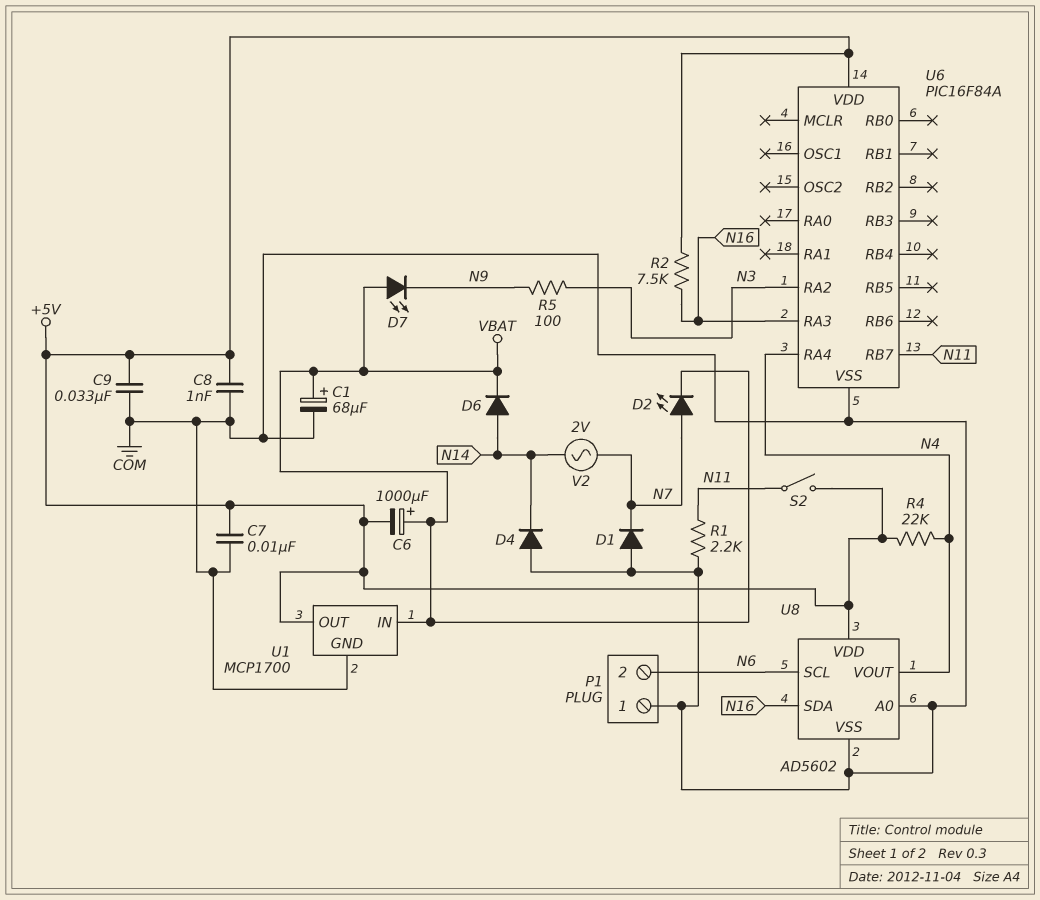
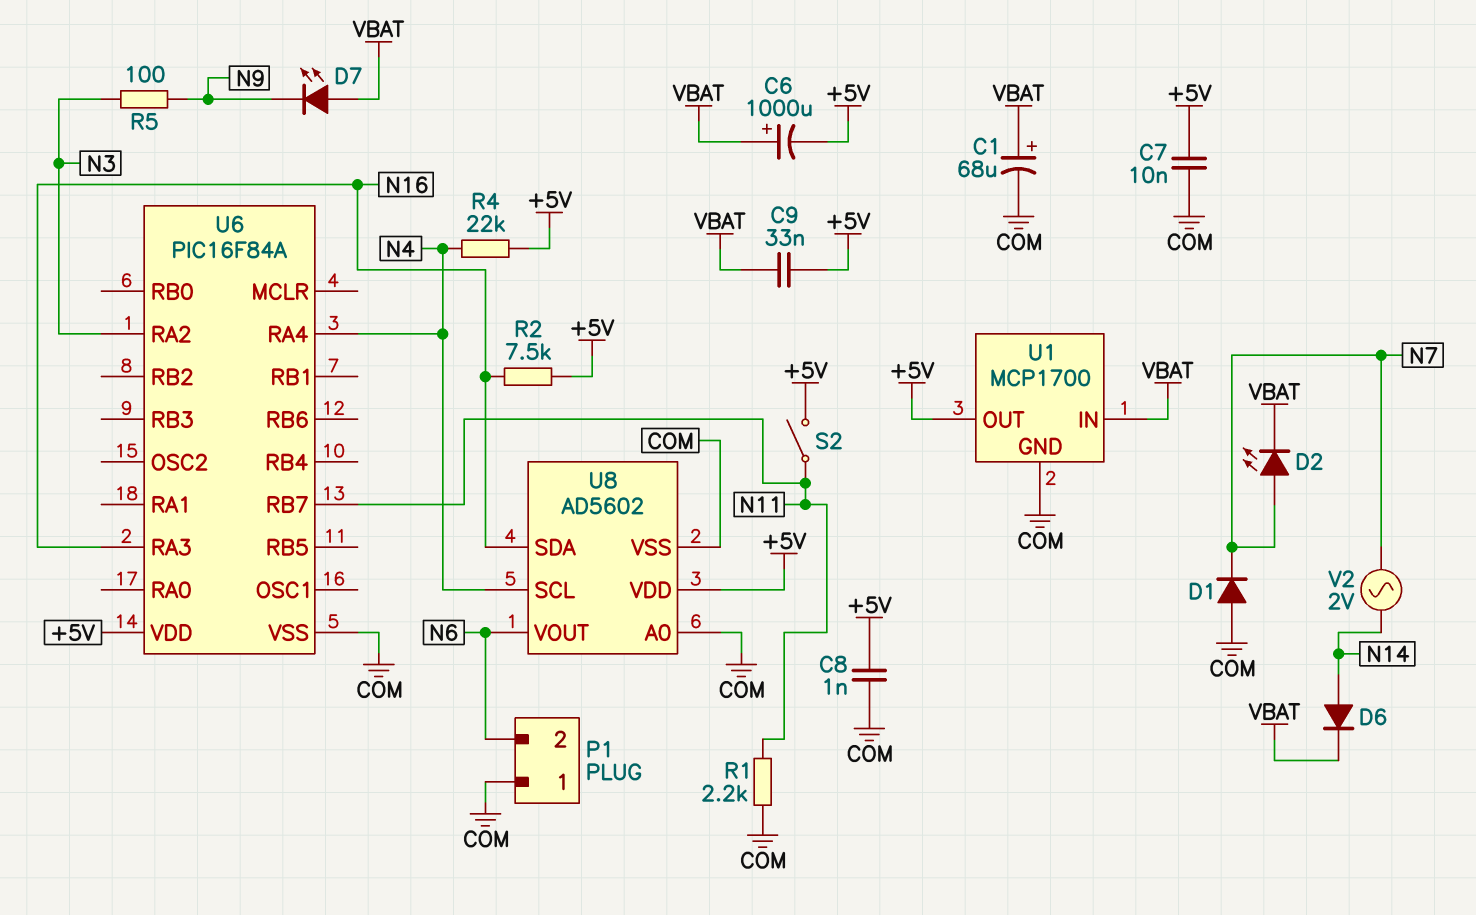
C9: 33nF (+5V, COM) -> 33nF (+5V, VBAT)
D4: diode (A COM, K N14) -> none
U8 pin SCL: N6 -> N4
U8 pin VOUT: N4 -> N6

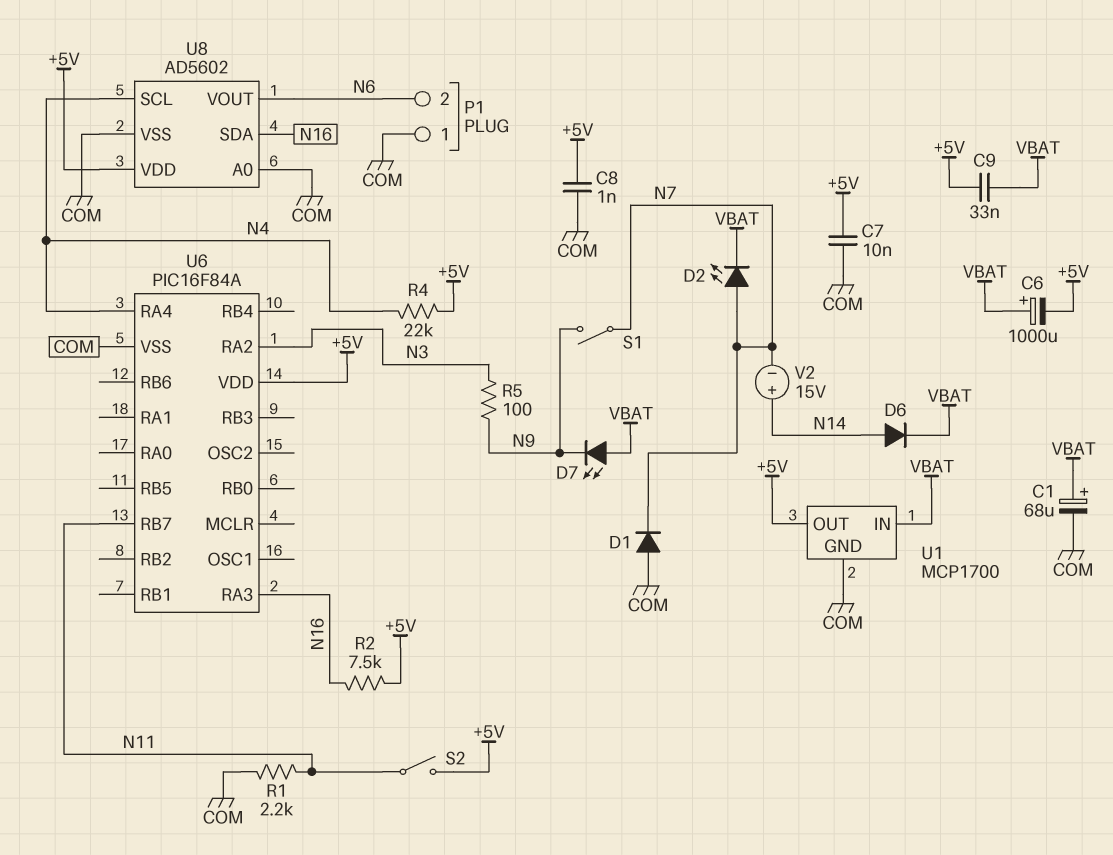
S1: none -> switch (N7, N9)
V2: AC 2V (N7, N14) -> 15V (plus N14, minus N7)

